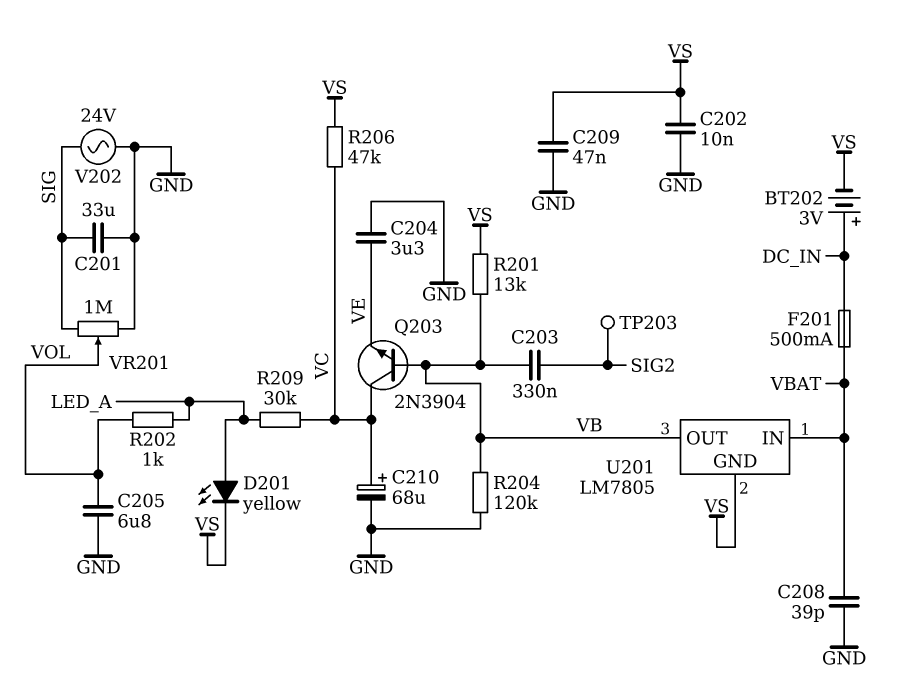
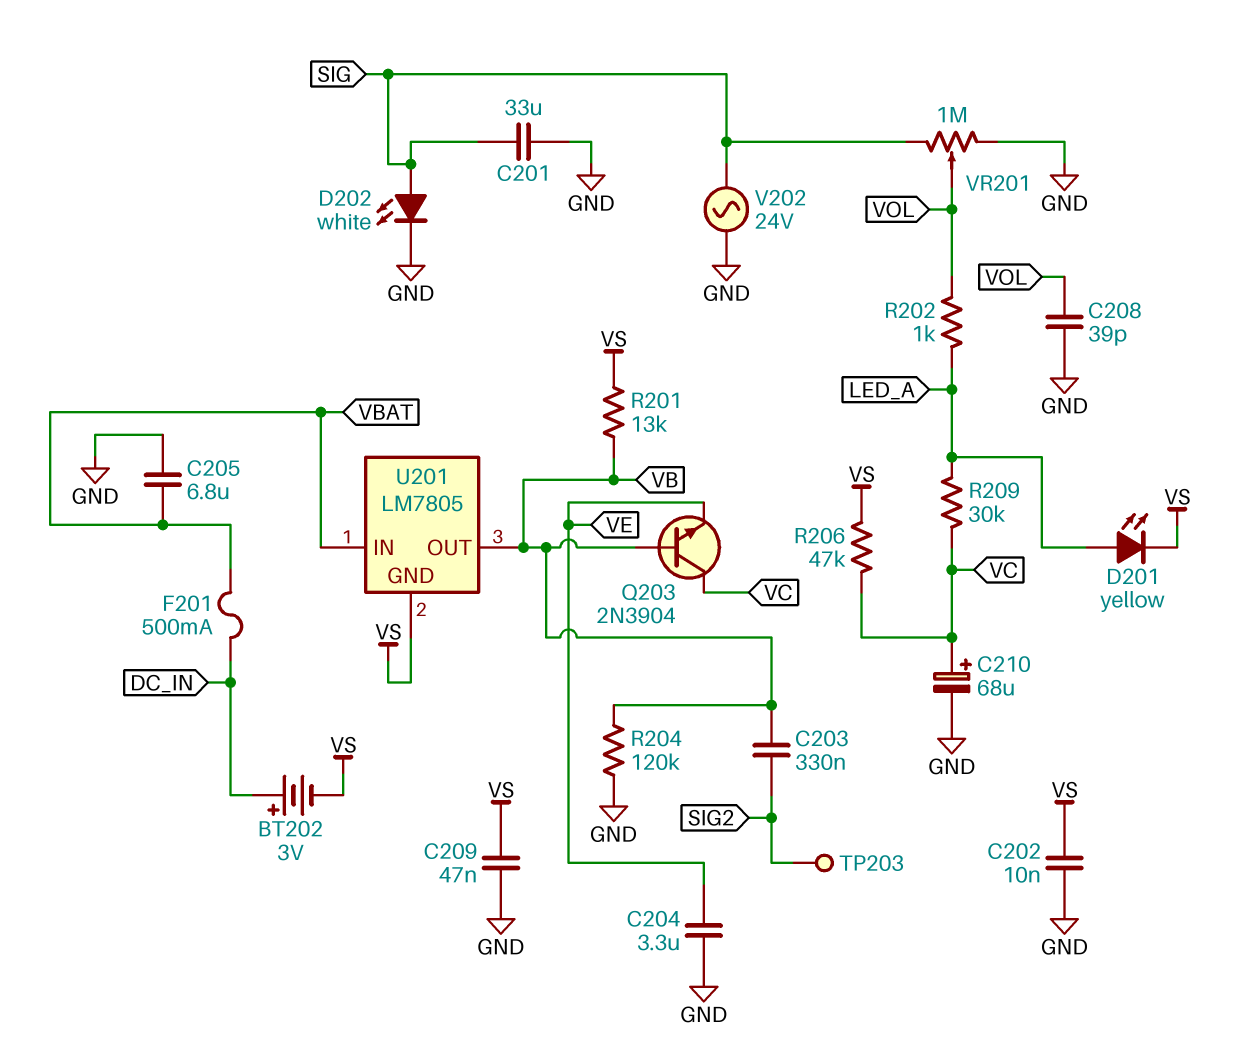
C205: 6.8uF (GND, VOL) -> 6.8uF (GND, VBAT)
C208: 39pF (GND, VBAT) -> 39pF (GND, VOL)
D202: none -> LED white (A SIG, K GND)

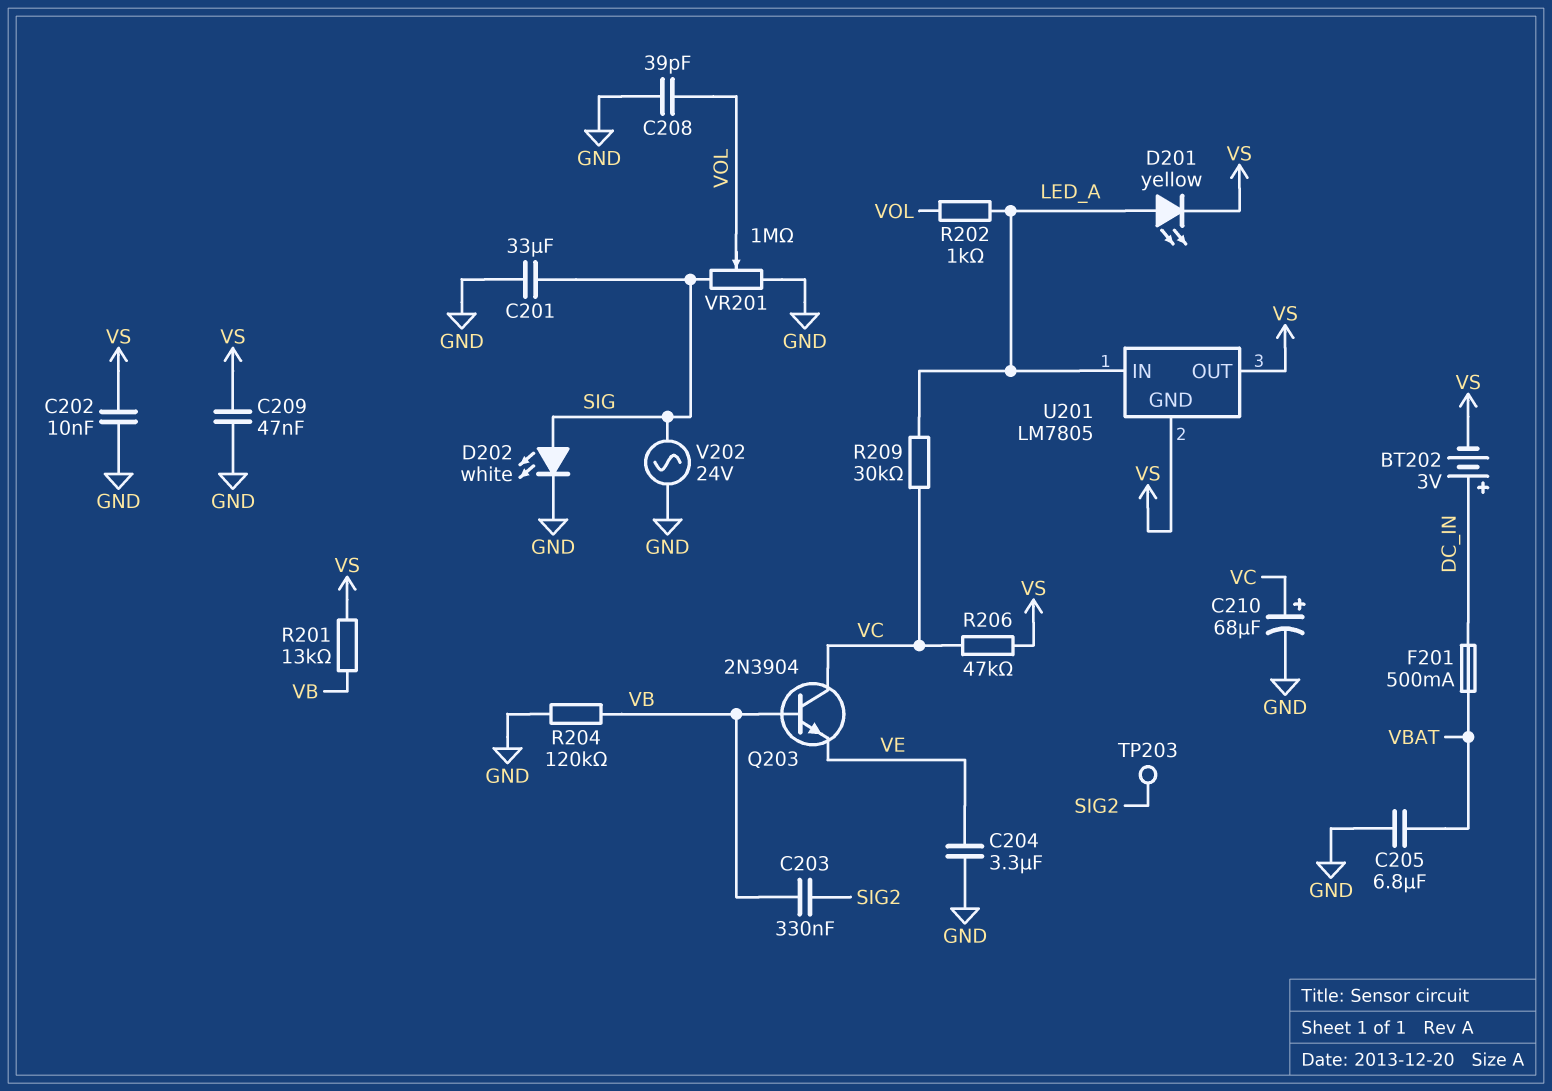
U201 pin IN: VBAT -> LED_A
U201 pin OUT: VB -> VS

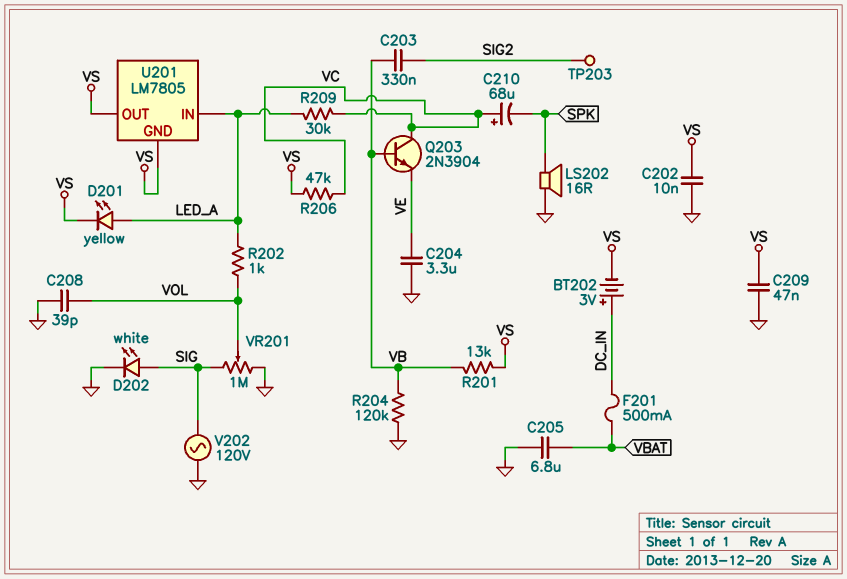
C201: 33uF (GND, SIG) -> none
C210: 68uF (plus VC, minus GND) -> 68uF (plus VC, minus SPK)
LS202: none -> speaker 16R (GND, SPK)
V202: AC 24V (GND, SIG) -> AC 120V (GND, SIG)

